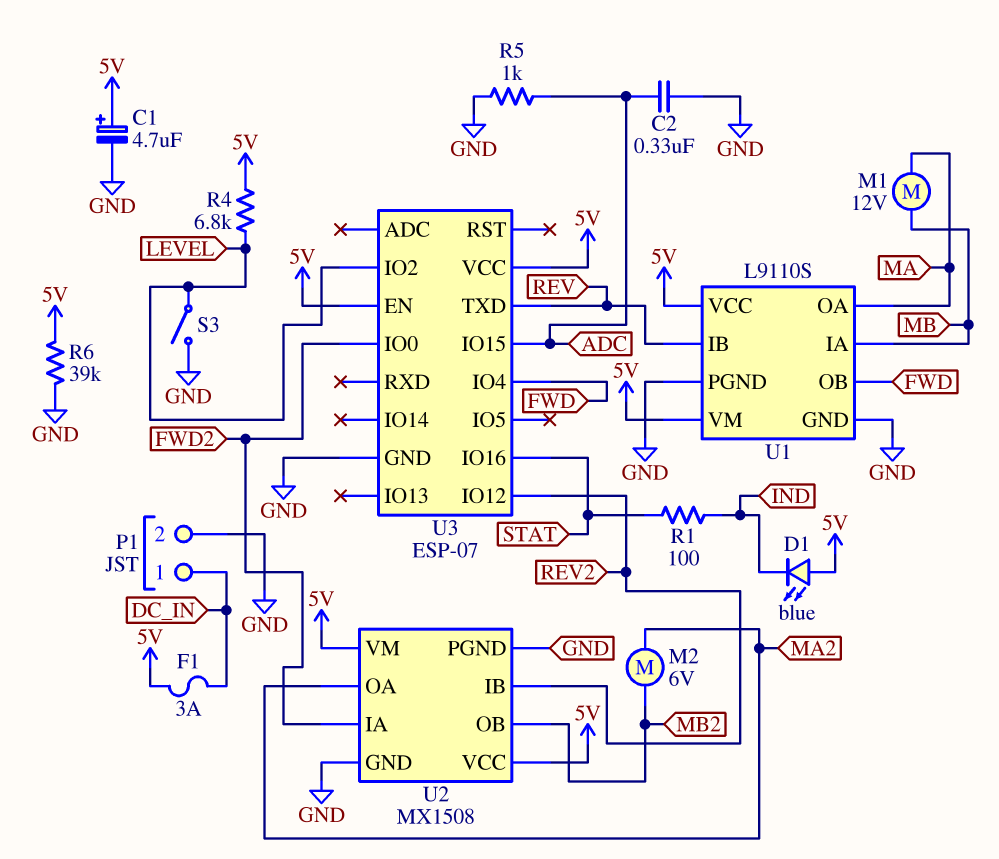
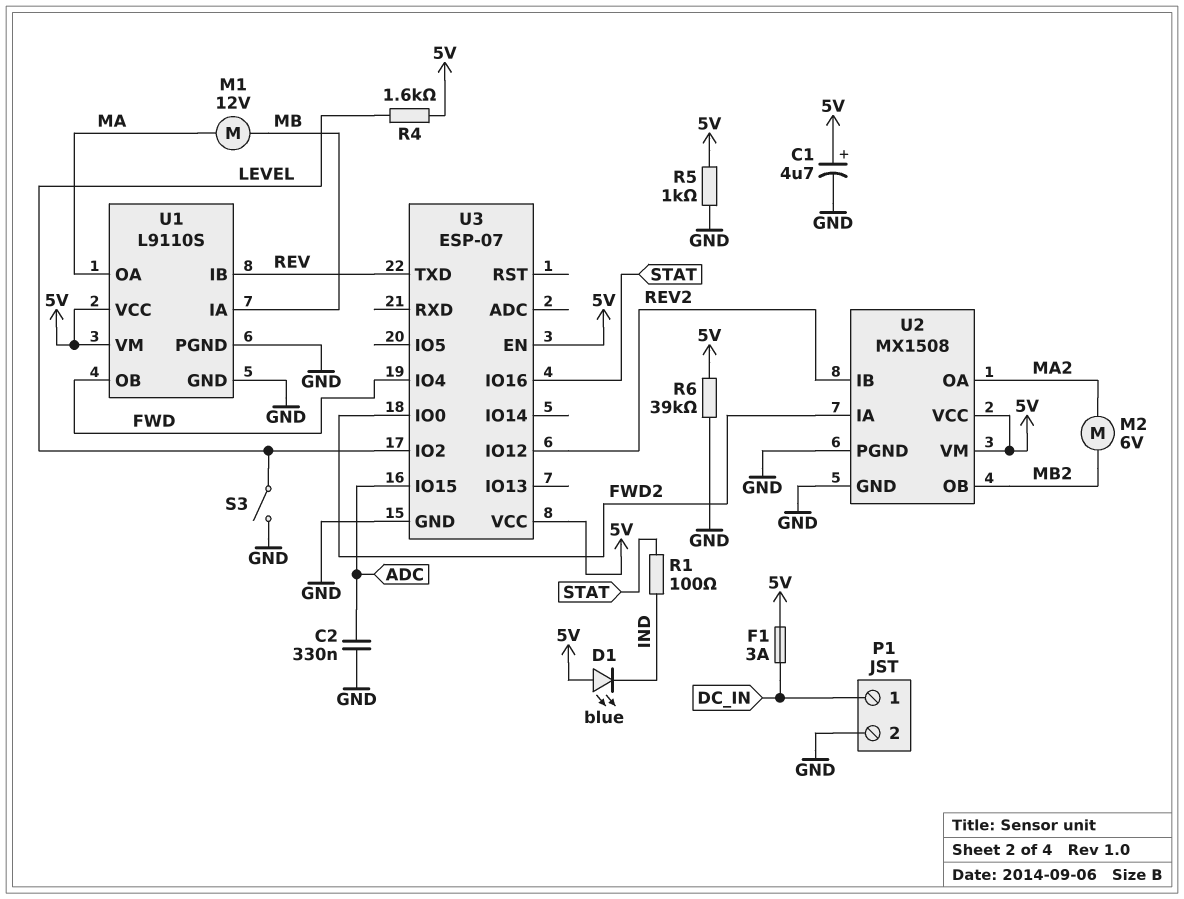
R4: 6.8k (5V, LEVEL) -> 1.6k (5V, LEVEL)
R5: 1k (ADC, GND) -> 1k (5V, GND)

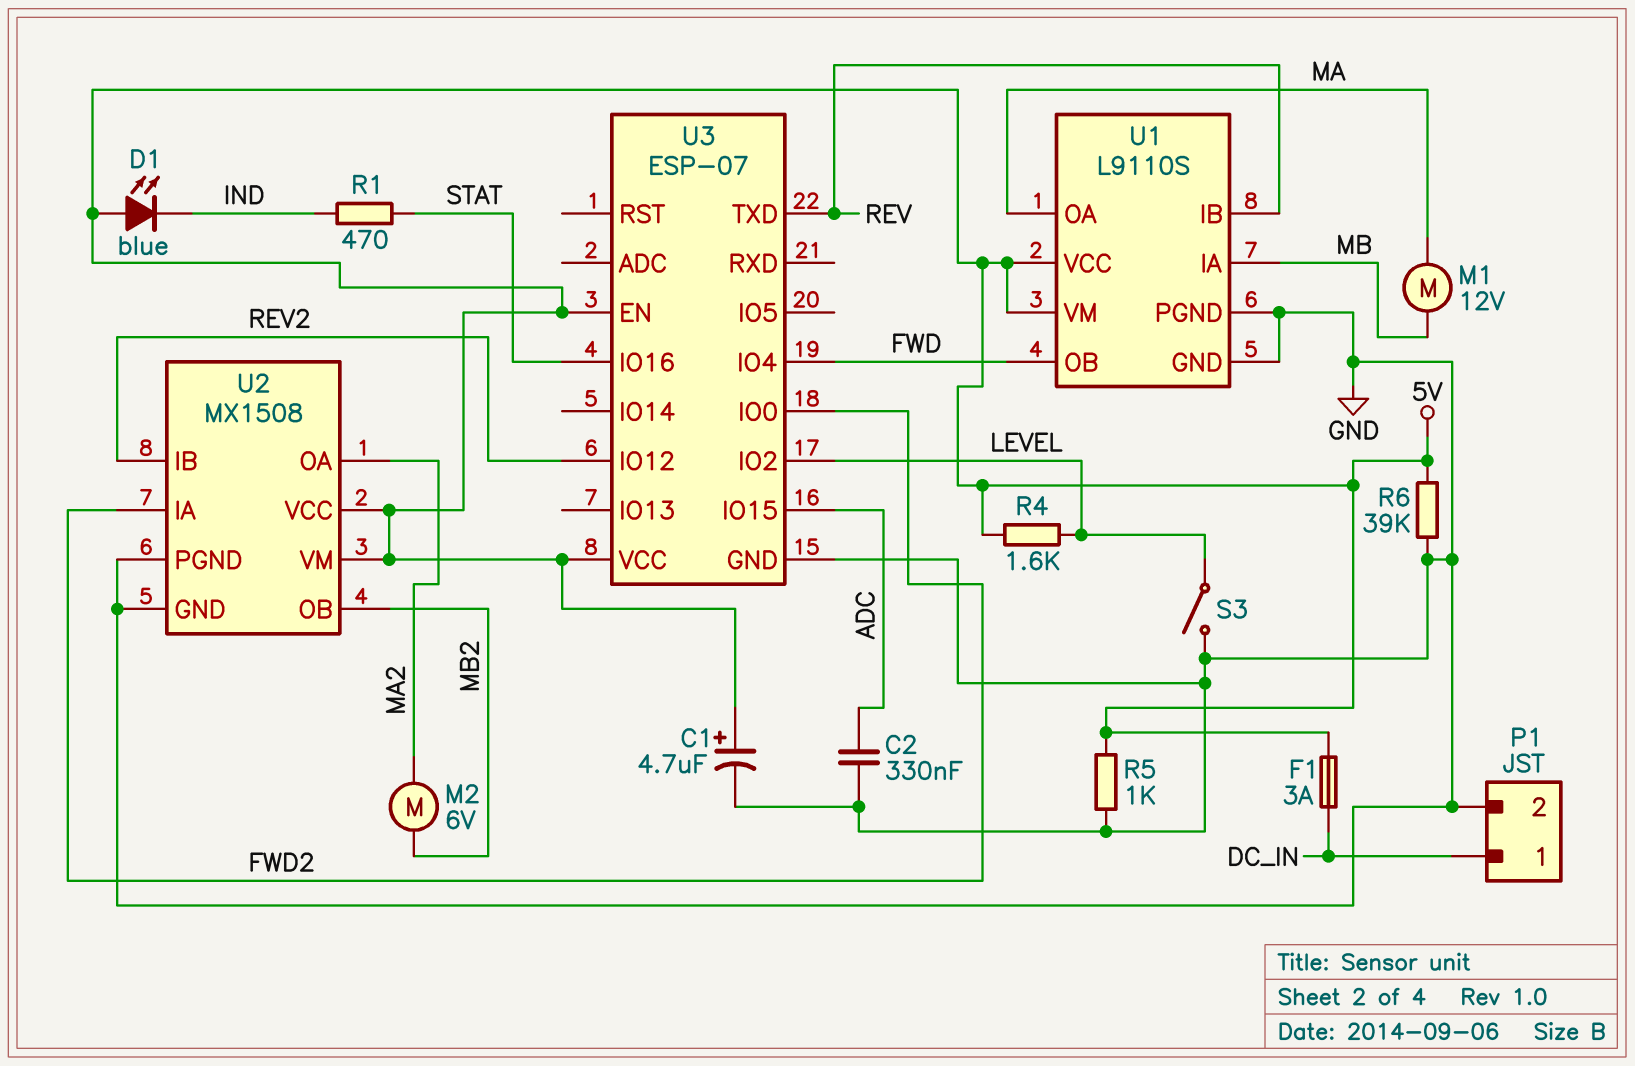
R1: 100 (IND, STAT) -> 470 (IND, STAT)

